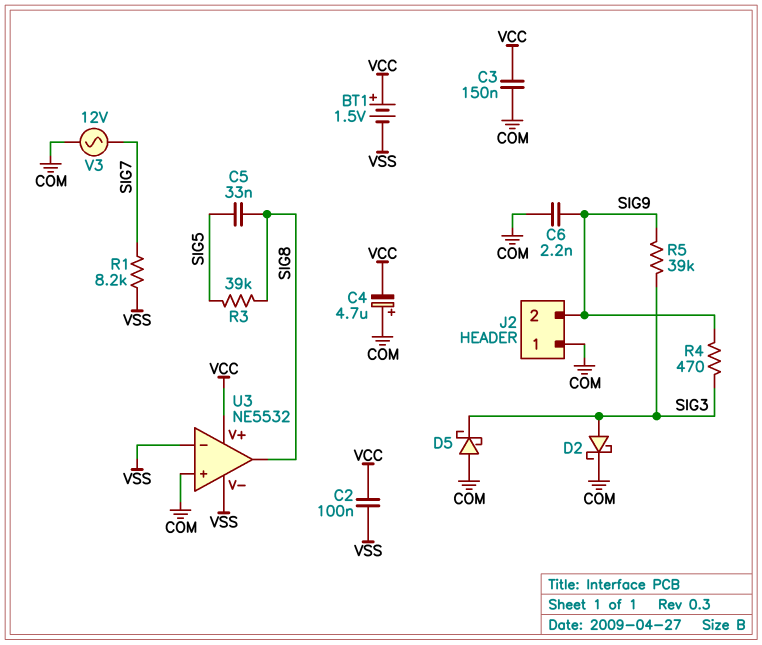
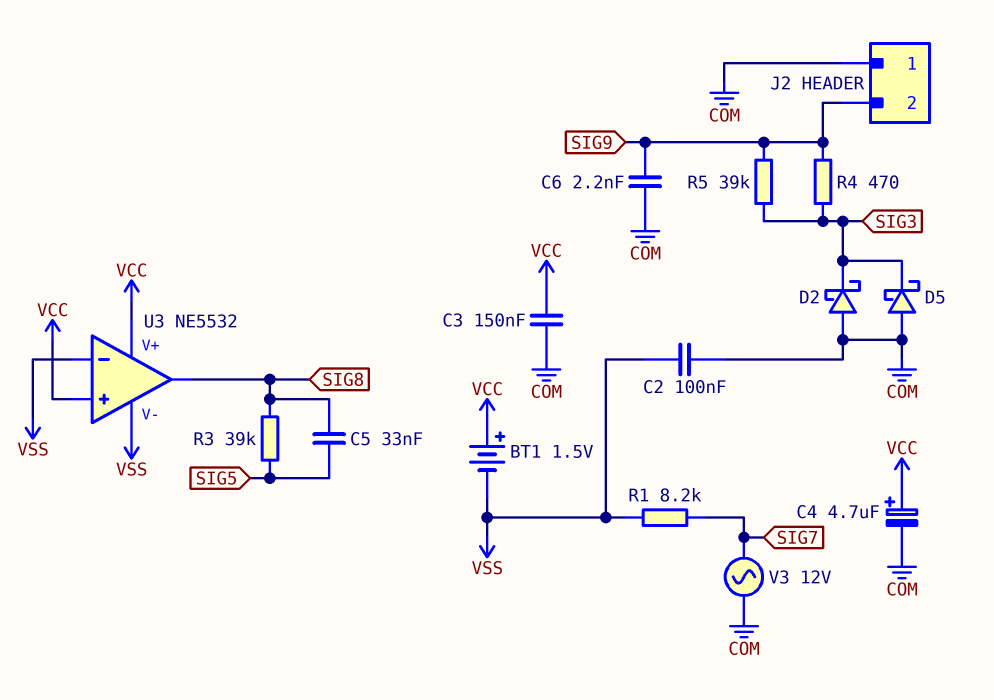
C2: 100nF (VCC, VSS) -> 100nF (COM, VSS)
C4: 4.7uF (plus COM, minus VCC) -> 4.7uF (plus VCC, minus COM)
D2: schottky (A SIG3, K COM) -> schottky (A COM, K SIG3)
U3 pin in+: COM -> VCC

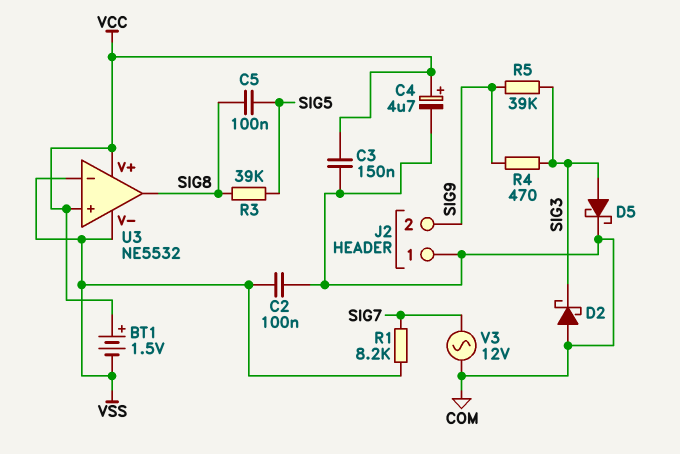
C5: 33nF (SIG5, SIG8) -> 100nF (SIG5, SIG8)
C6: 2.2nF (COM, SIG9) -> none
D5: schottky (A COM, K SIG3) -> schottky (A SIG3, K COM)

